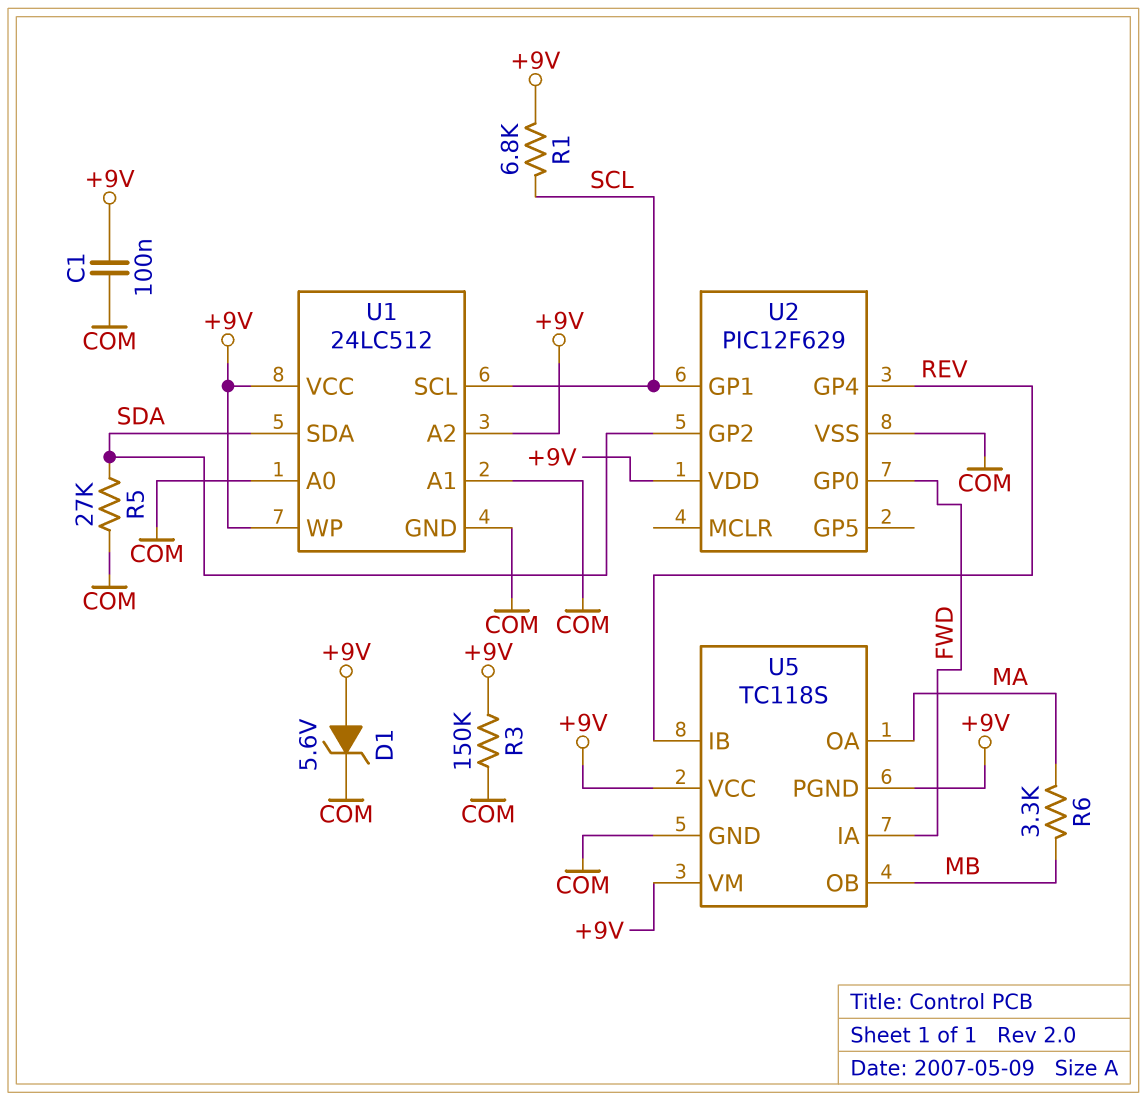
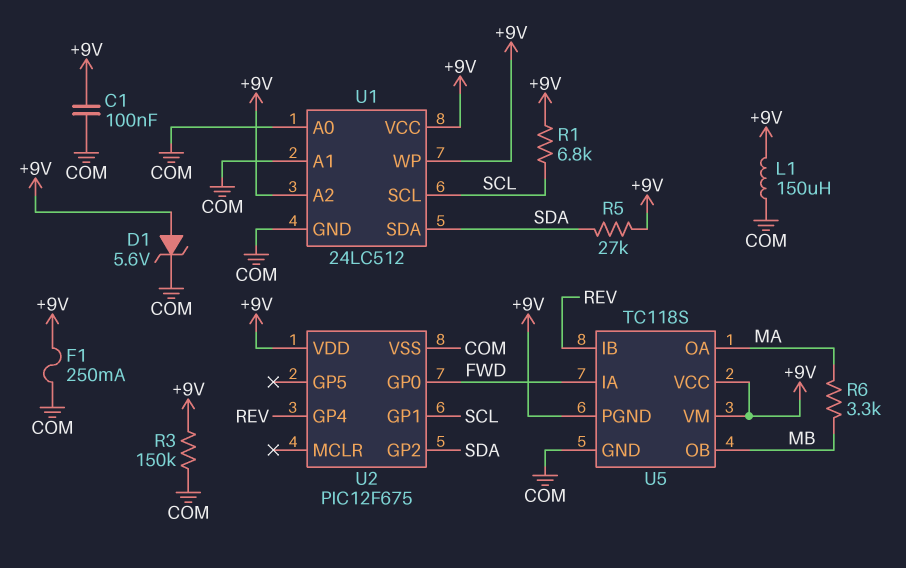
F1: none -> 250mA (+9V, COM)
L1: none -> 150uH (+9V, COM)
R5: 27k (COM, SDA) -> 27k (+9V, SDA)
U2: PIC12F629 -> PIC12F675

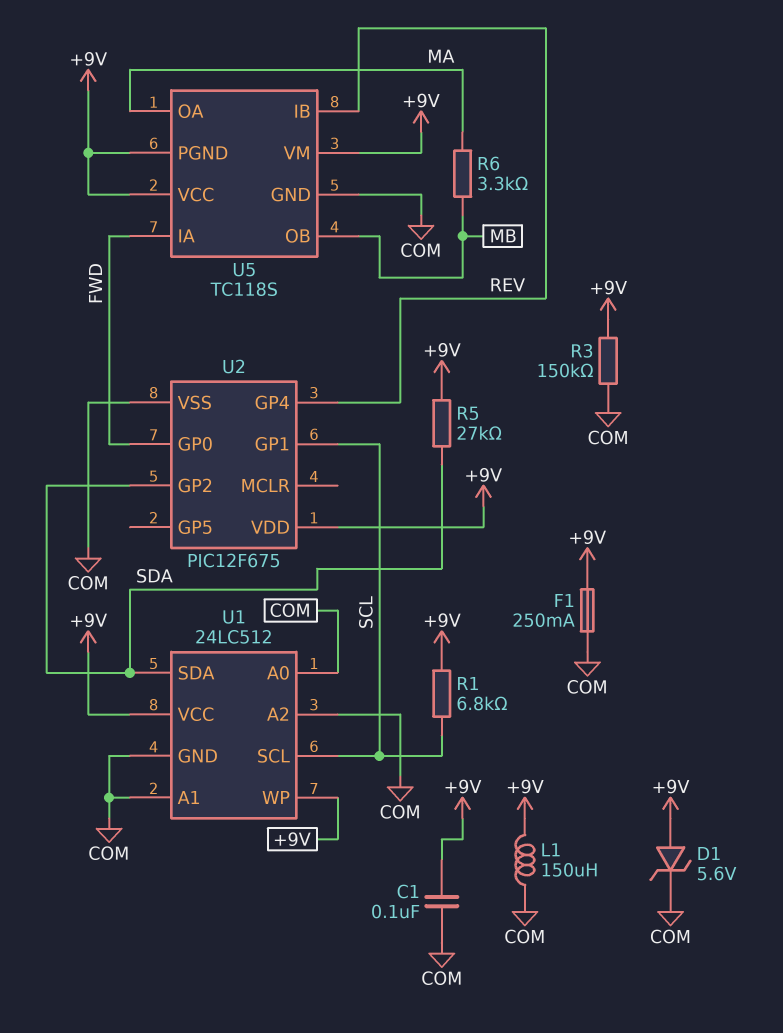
U1 pin A2: +9V -> COM

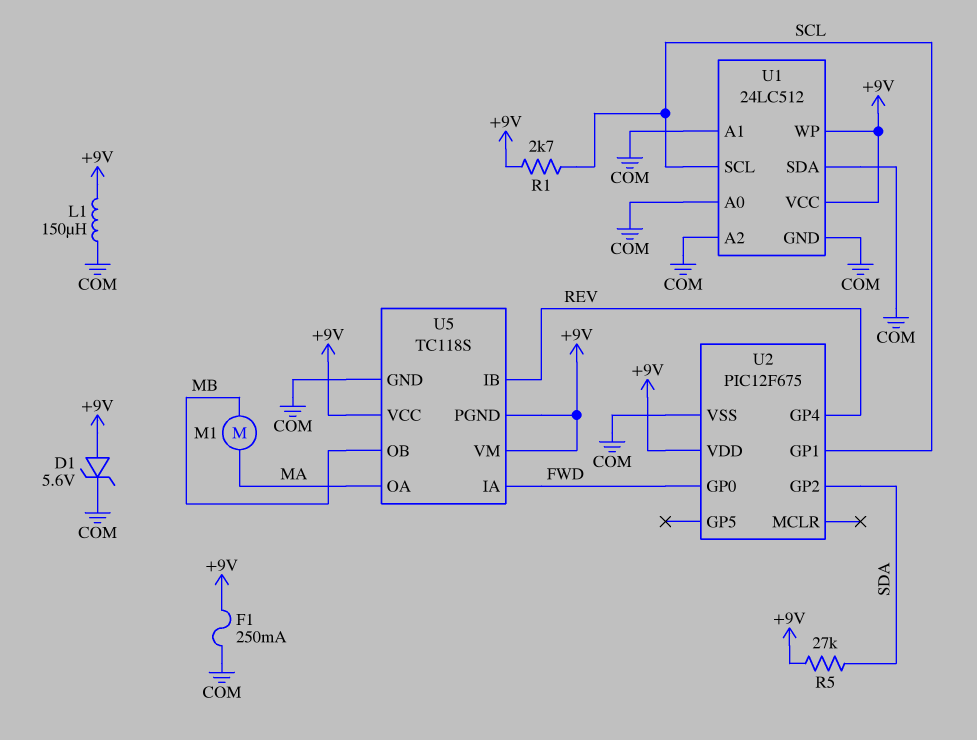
C1: 100nF (+9V, COM) -> none
M1: none -> motor (MA, MB)
R1: 6.8k (+9V, SCL) -> 2.7k (+9V, SCL)
R3: 150k (+9V, COM) -> none
R6: 3.3k (MA, MB) -> none
U1 pin SDA: SDA -> COM

